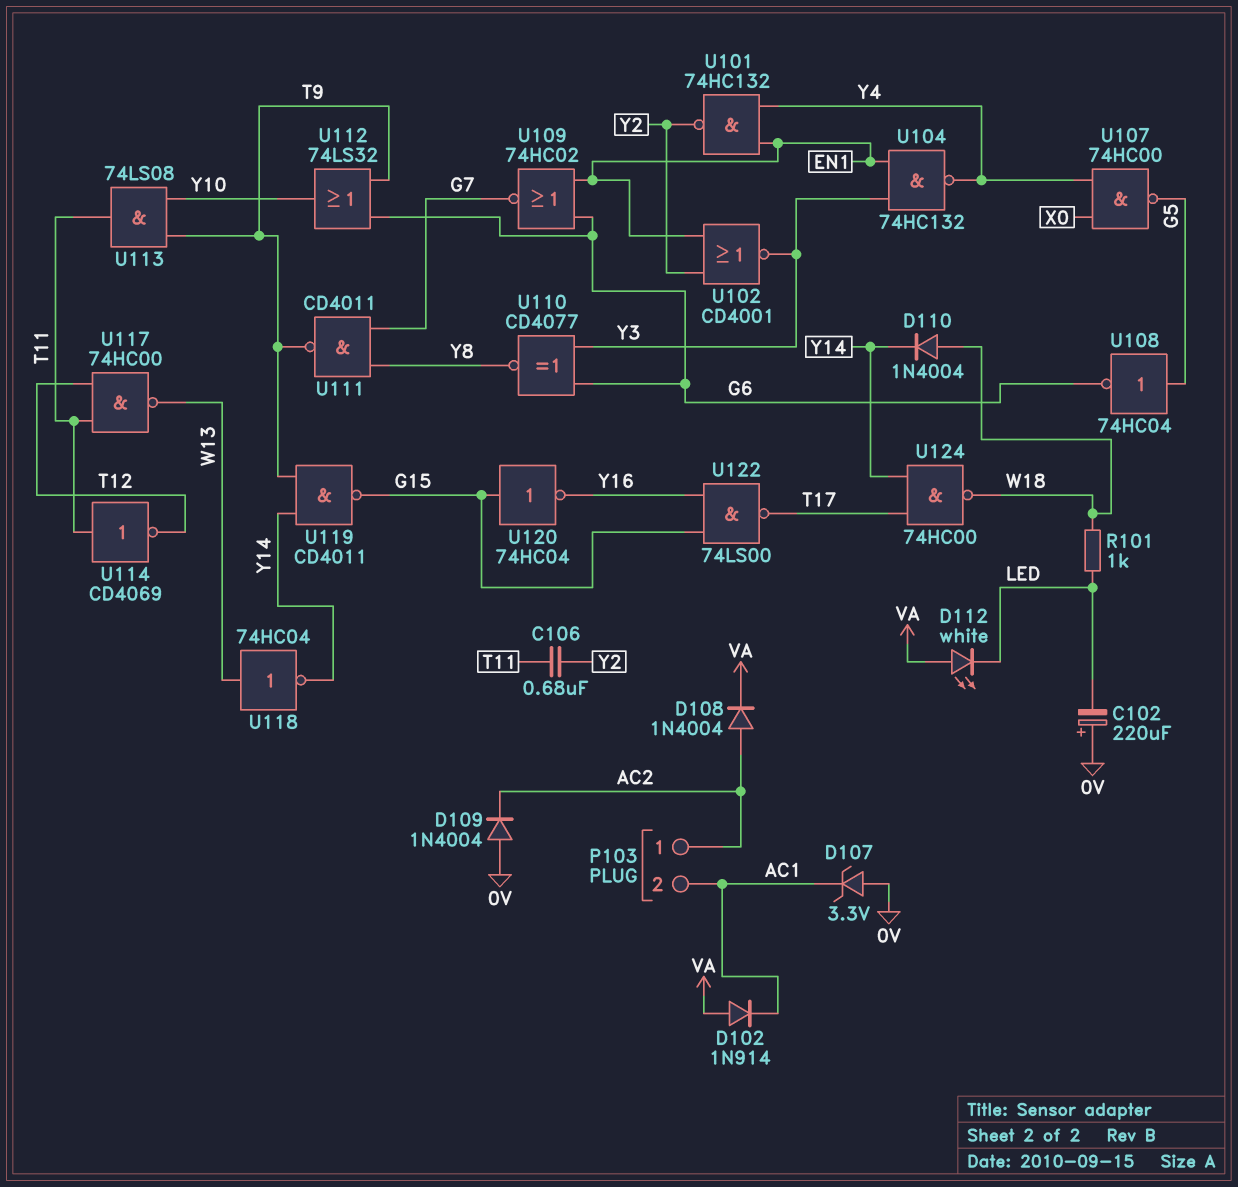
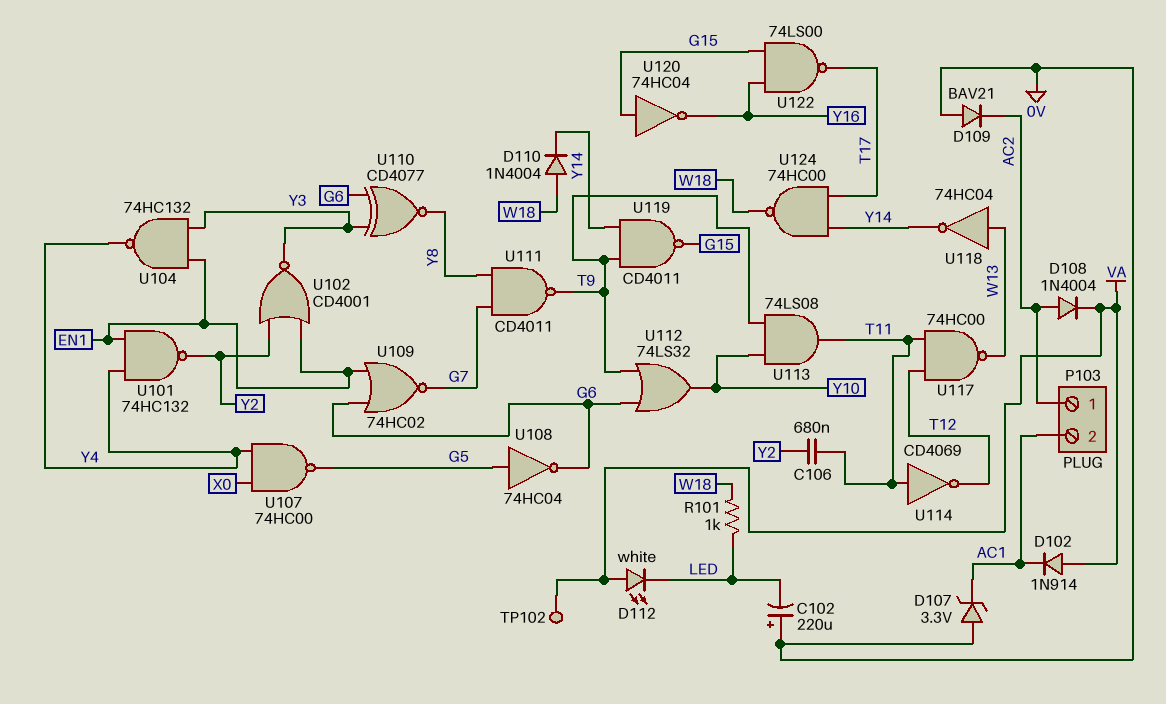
D109: diode 1N4004 (A 0V, K AC2) -> diode BAV21 (A 0V, K AC2)
TP102: none -> test point (VA)

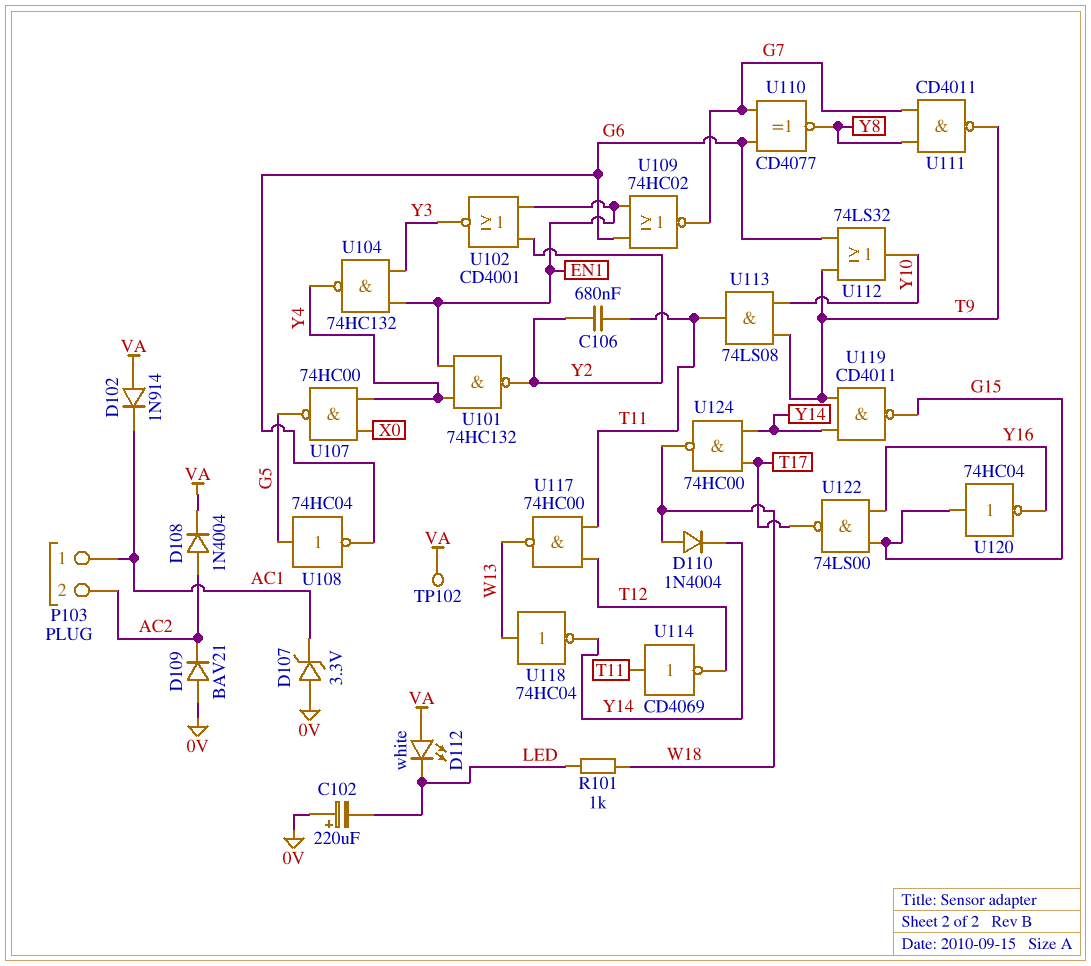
P103 pin 1: AC2 -> AC1
P103 pin 2: AC1 -> AC2
U110: XNOR CD4077 (in G6, in Y3, out Y8) -> XNOR CD4077 (in G6, in G7, out Y8)

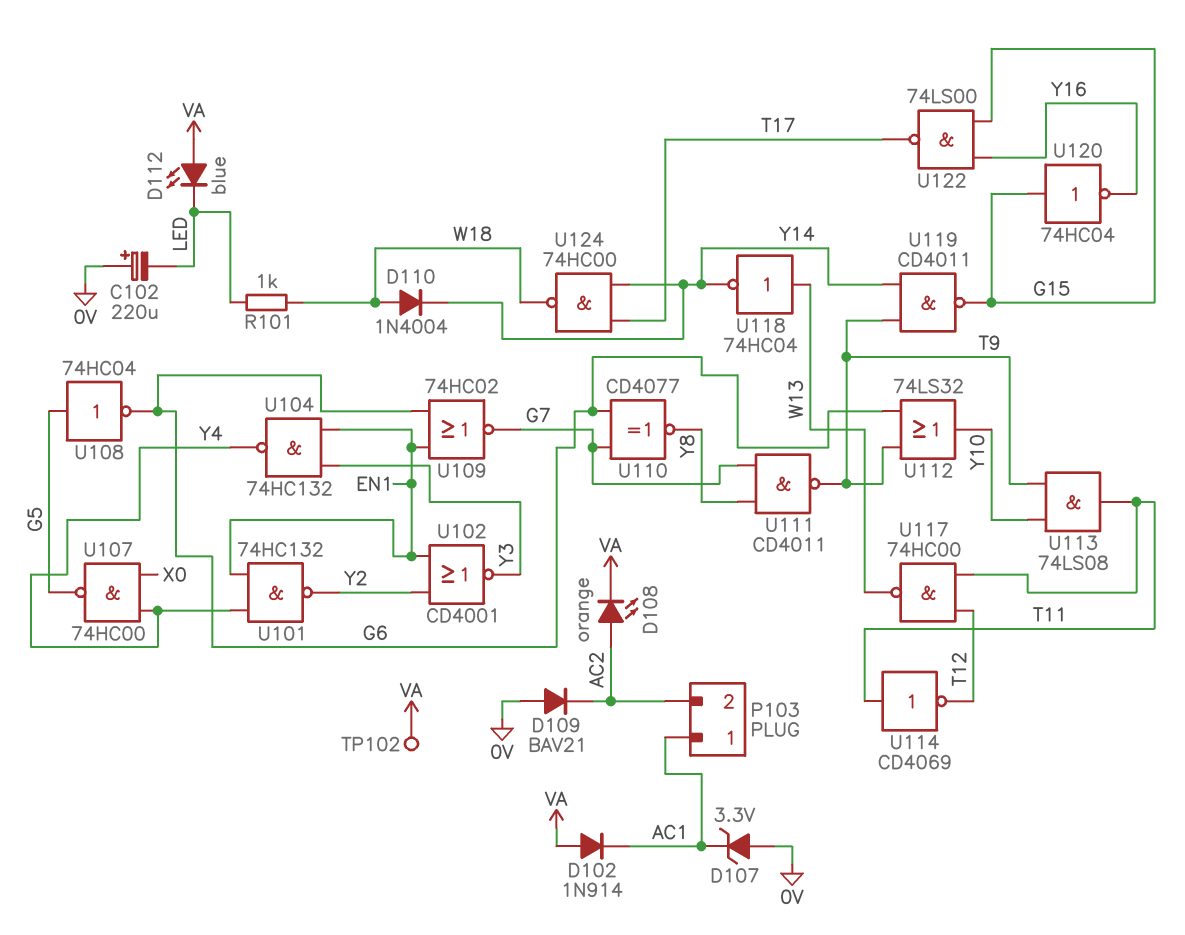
C106: 680nF (T11, Y2) -> none
D108: diode 1N4004 (A AC2, K VA) -> LED orange (A AC2, K VA)
D112: LED white (A VA, K LED) -> LED blue (A VA, K LED)

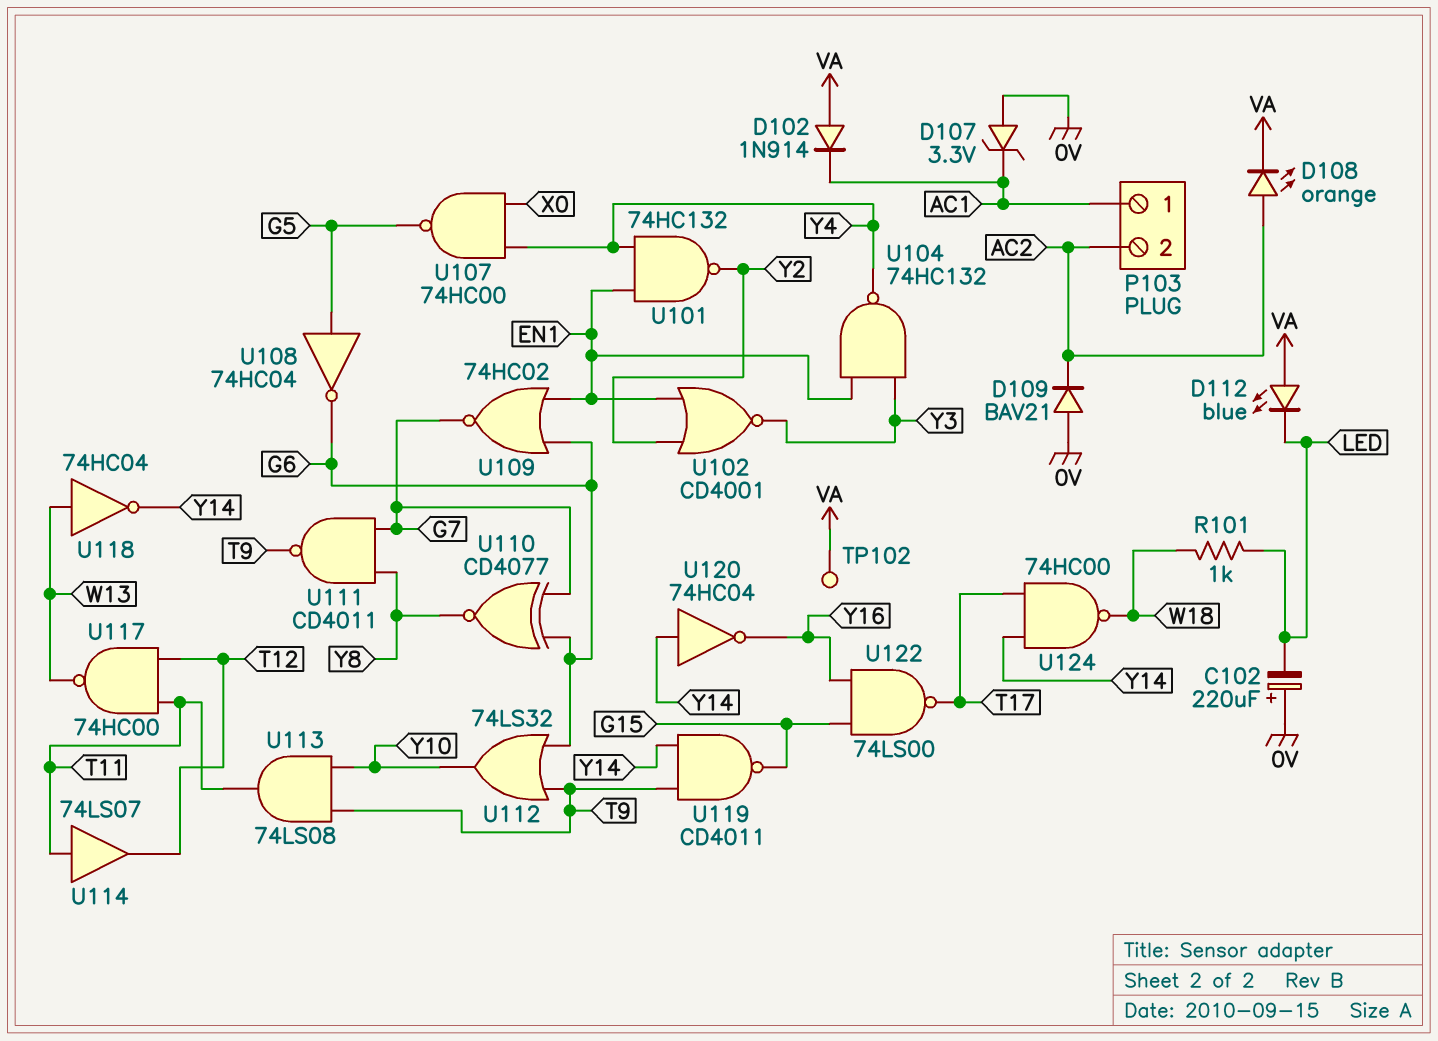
D110: diode 1N4004 (A W18, K Y14) -> none
U114: NOT CD4069 (in T11, out T12) -> buffer 74LS07 (in T11, out T12)
U120: NOT 74HC04 (in G15, out Y16) -> NOT 74HC04 (in Y14, out Y16)

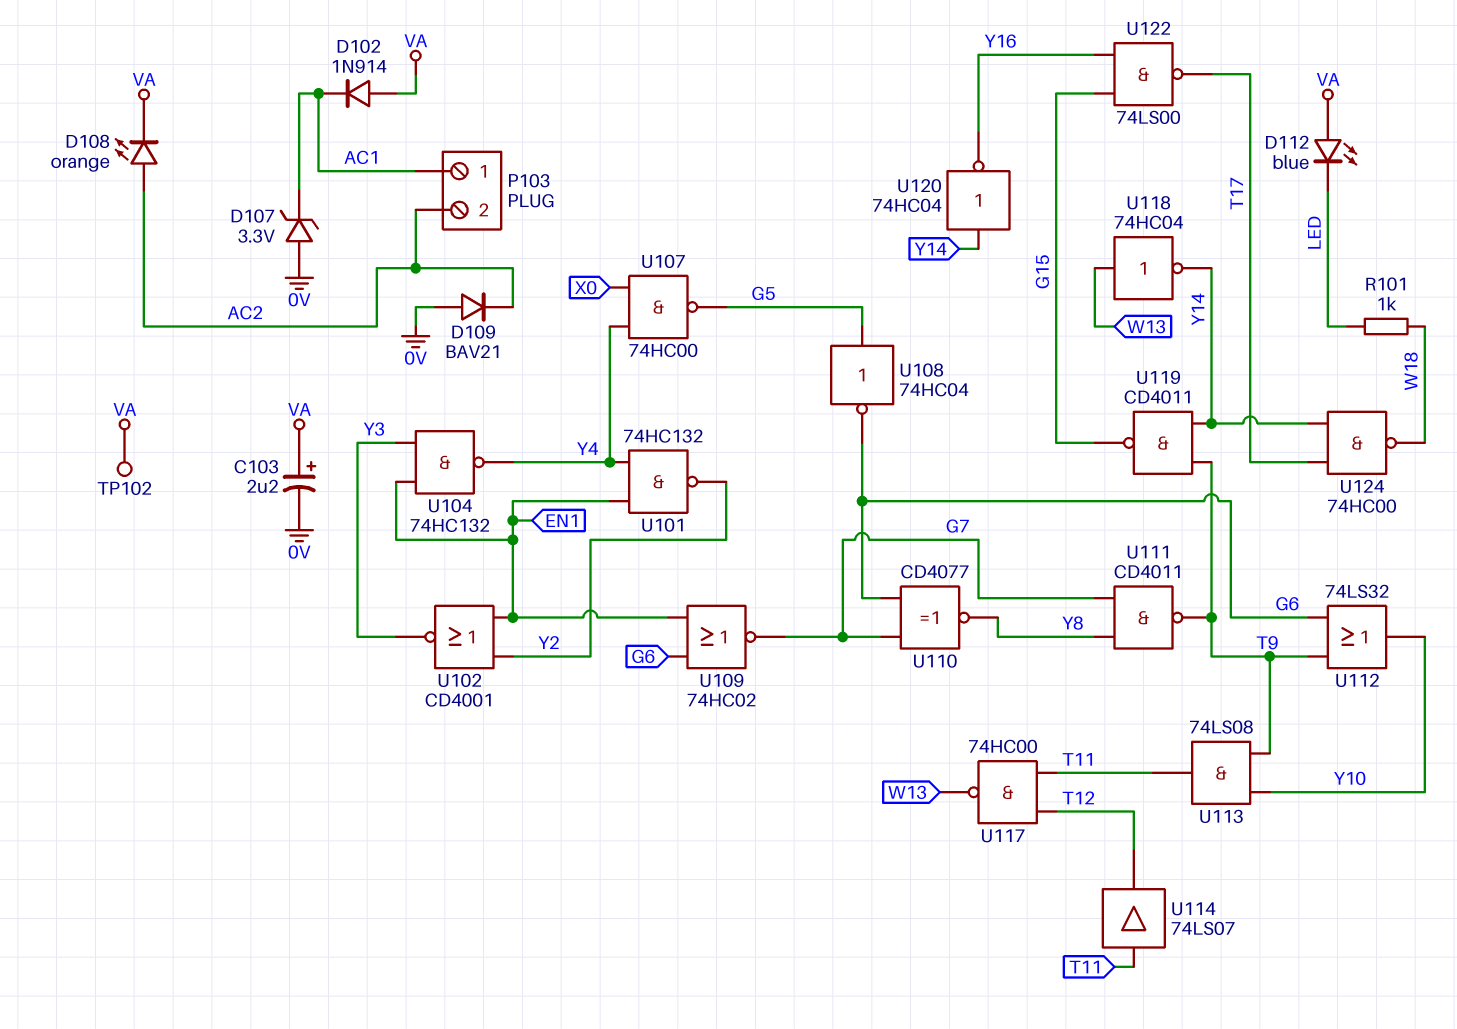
C102: 220uF (plus 0V, minus LED) -> none
C103: none -> 2.2uF (plus VA, minus 0V)

